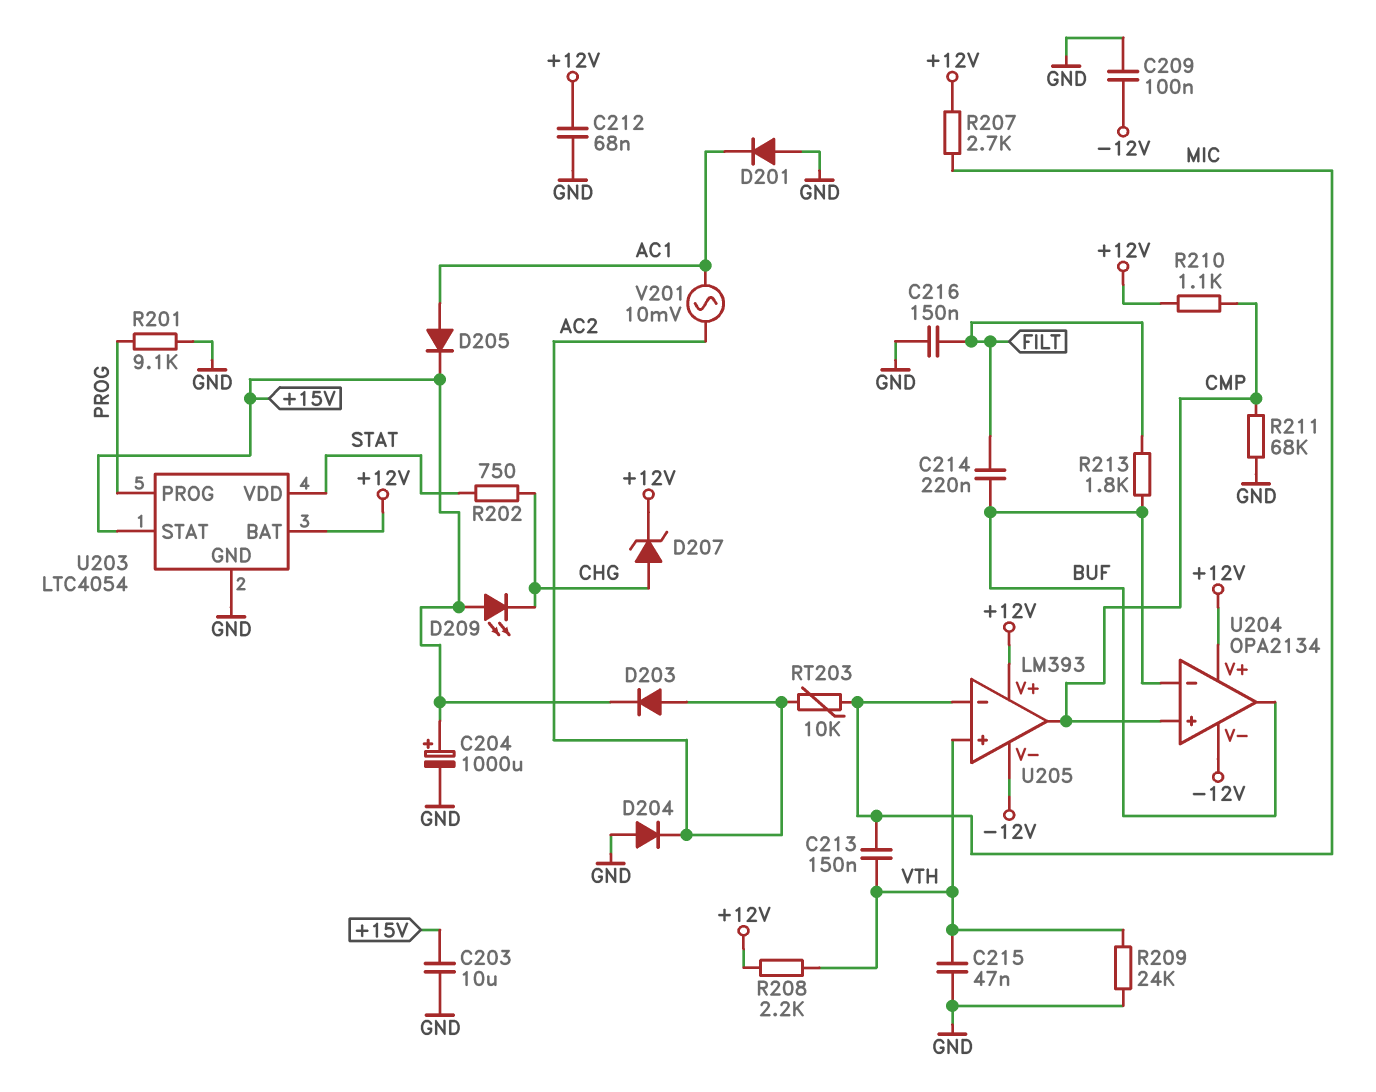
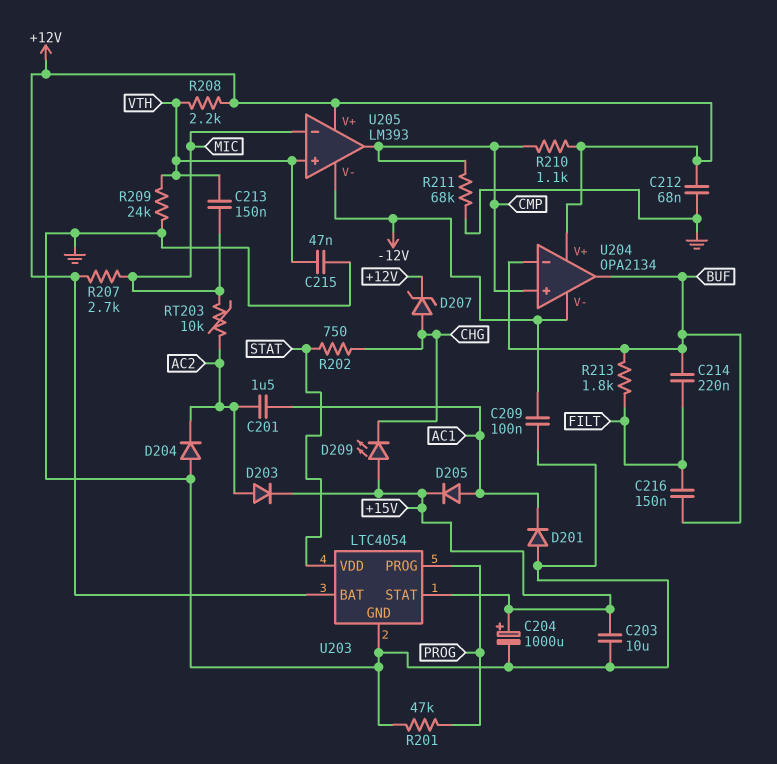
C201: none -> 1.5uF (AC1, AC2)
C216: 150nF (FILT, GND) -> 150nF (BUF, FILT)
R201: 9.1k (GND, PROG) -> 47k (GND, PROG)
V201: AC 10mV (AC1, AC2) -> none

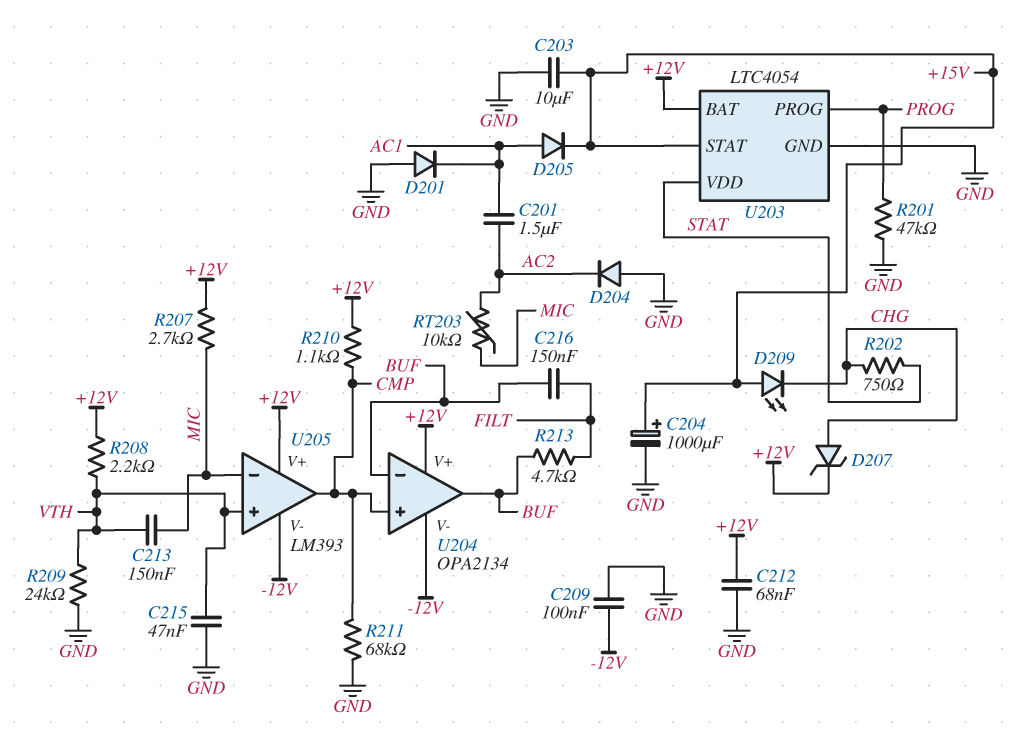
C214: 220nF (BUF, FILT) -> none
D203: diode (A AC2, K +15V) -> none
R213: 1.8k (BUF, FILT) -> 4.7k (BUF, FILT)

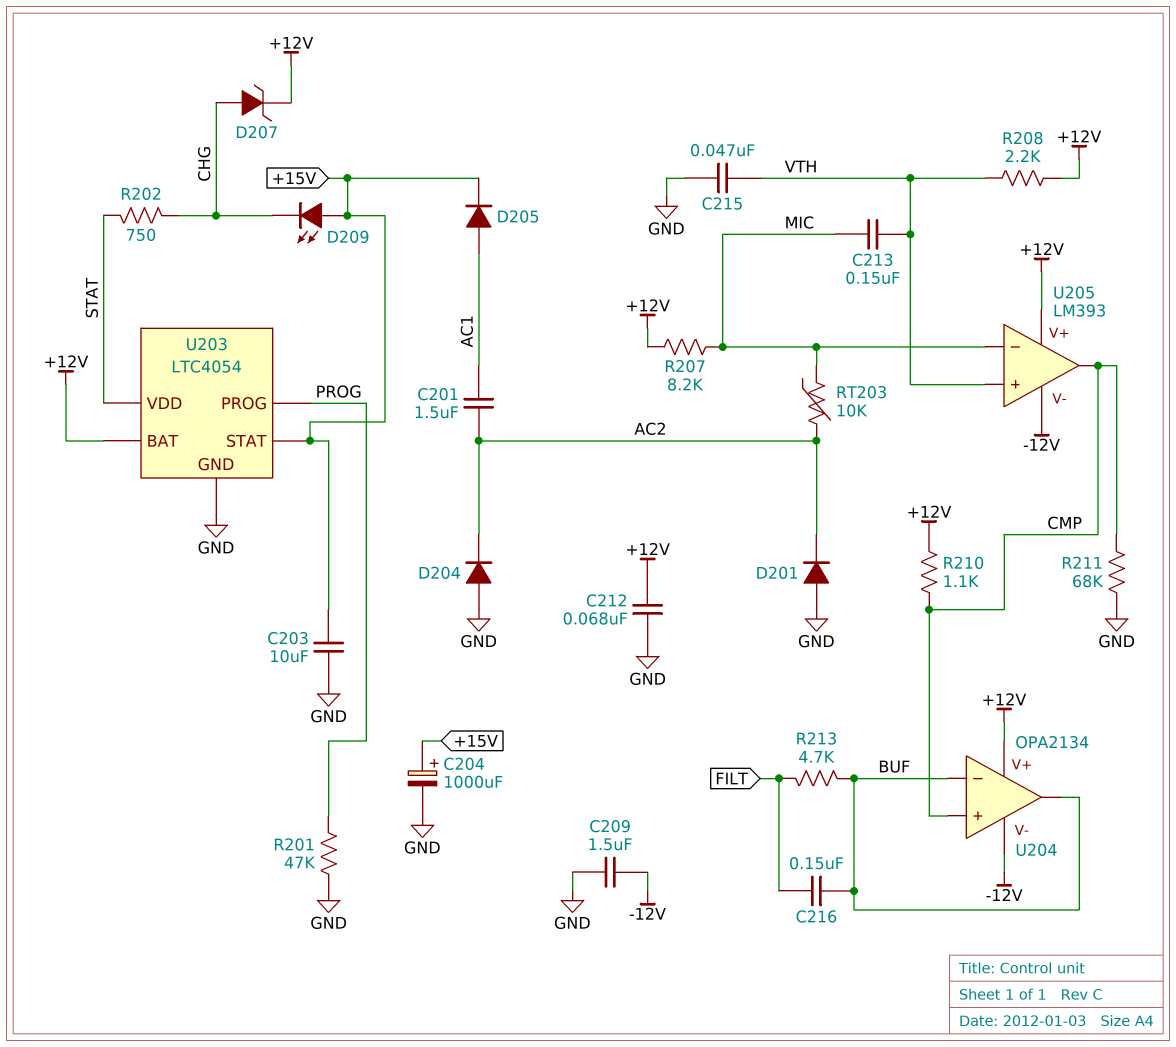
C209: 100nF (-12V, GND) -> 1.5uF (-12V, GND)
D201: diode (A GND, K AC1) -> diode (A GND, K AC2)
R207: 2.7k (+12V, MIC) -> 8.2k (+12V, MIC)
R209: 24k (GND, VTH) -> none

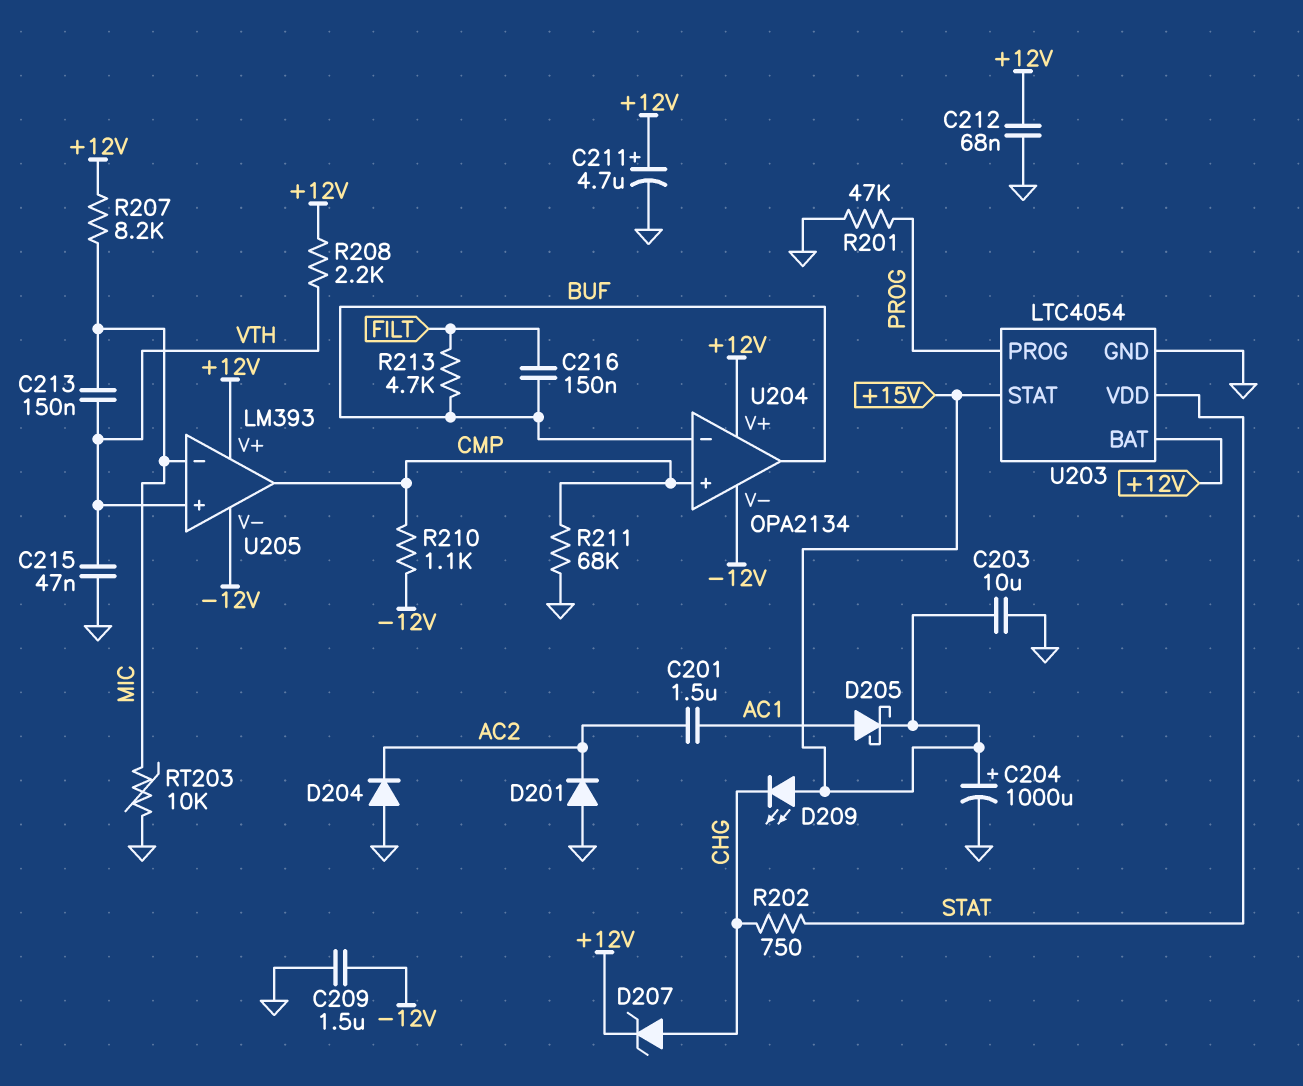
C211: none -> 4.7uF (plus +12V, minus GND)
D205: diode (A AC1, K +15V) -> schottky (A AC1, K +15V)
R210: 1.1k (+12V, CMP) -> 1.1k (-12V, CMP)
RT203: 10k (AC2, MIC) -> 10k (GND, MIC)

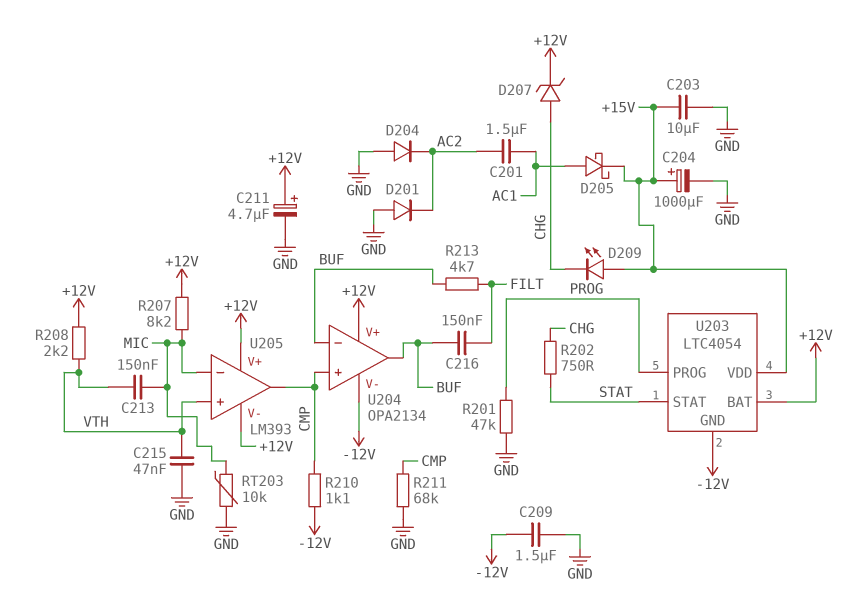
C212: 68nF (+12V, GND) -> none
U203 pin GND: GND -> -12V
U203 pin STAT: +15V -> STAT
U203 pin VDD: STAT -> +15V
U205 pin V-: -12V -> +12V

